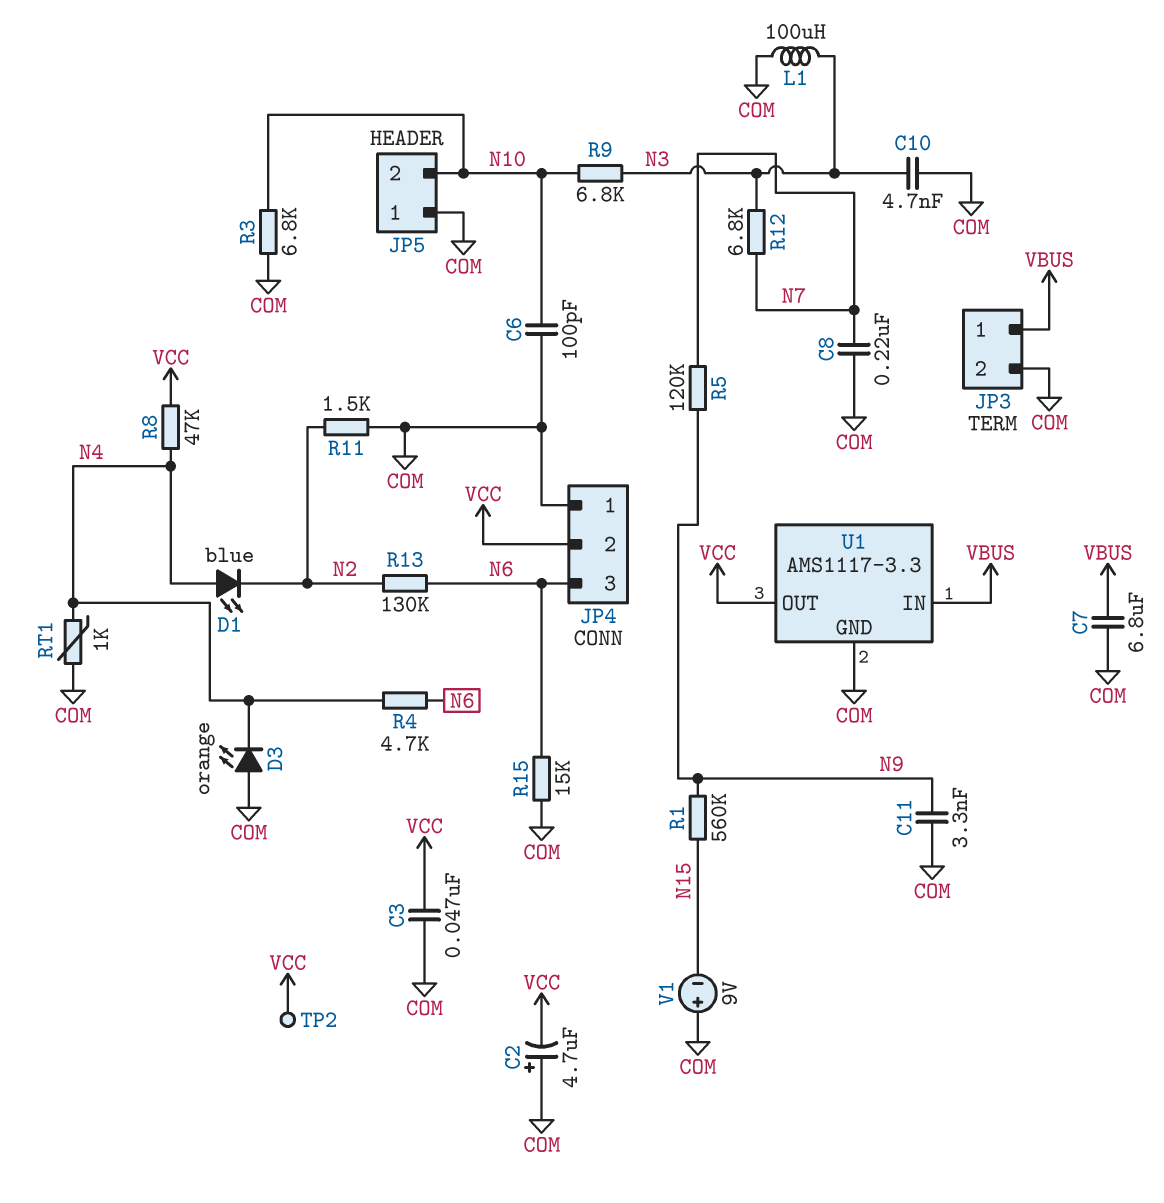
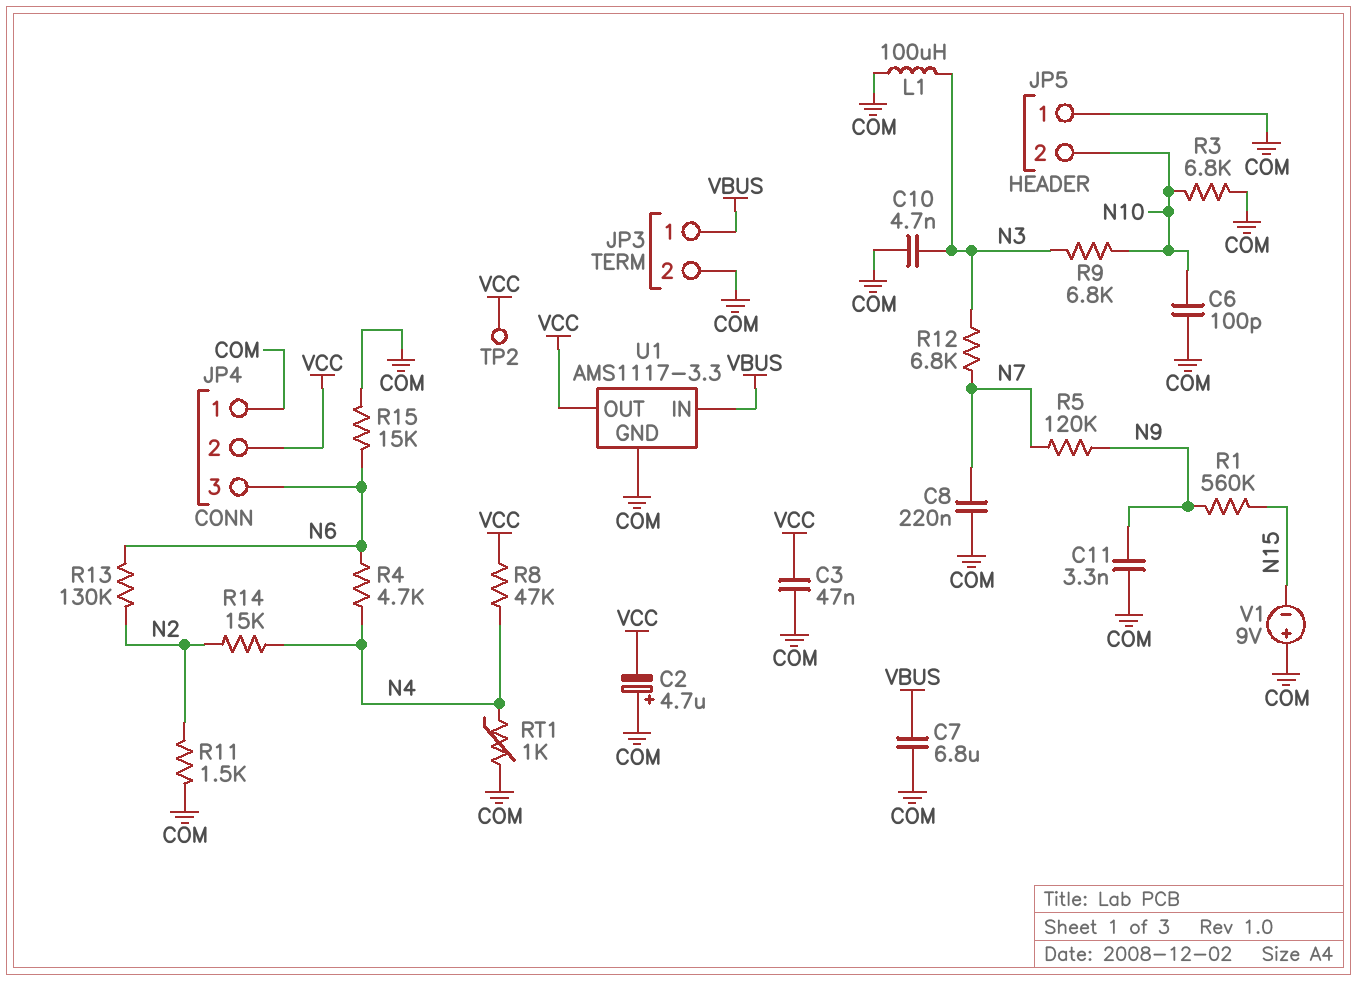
D1: LED blue (A N4, K N2) -> none
D3: LED orange (A COM, K N4) -> none
R14: none -> 15k (N2, N4)

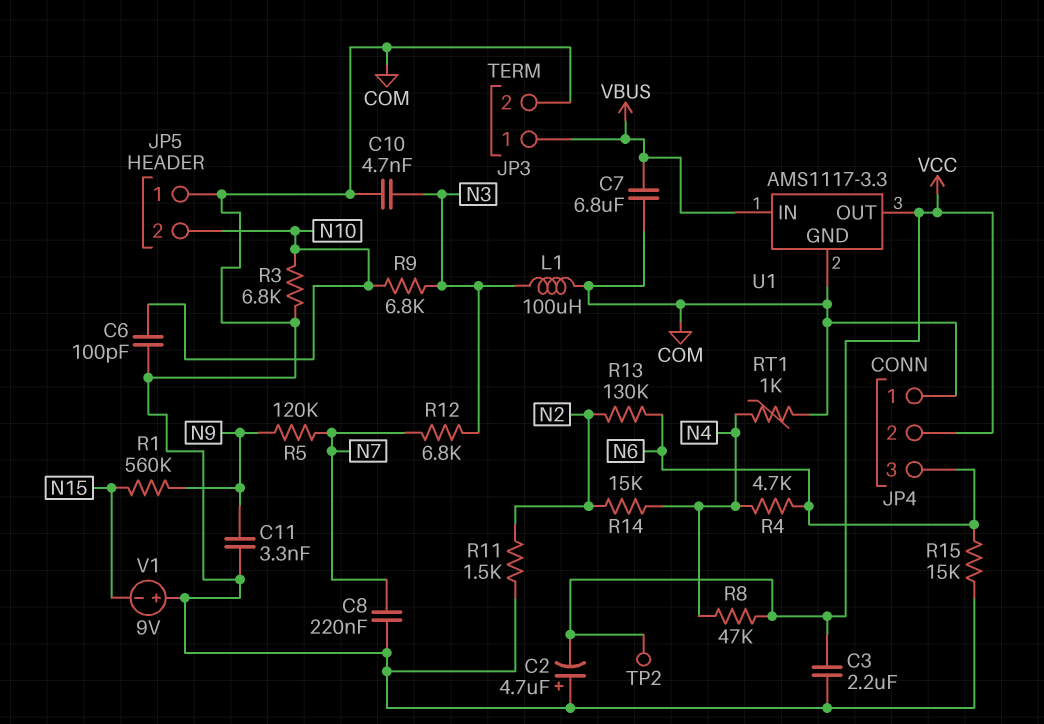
C3: 47nF (COM, VCC) -> 2.2uF (COM, VCC)

